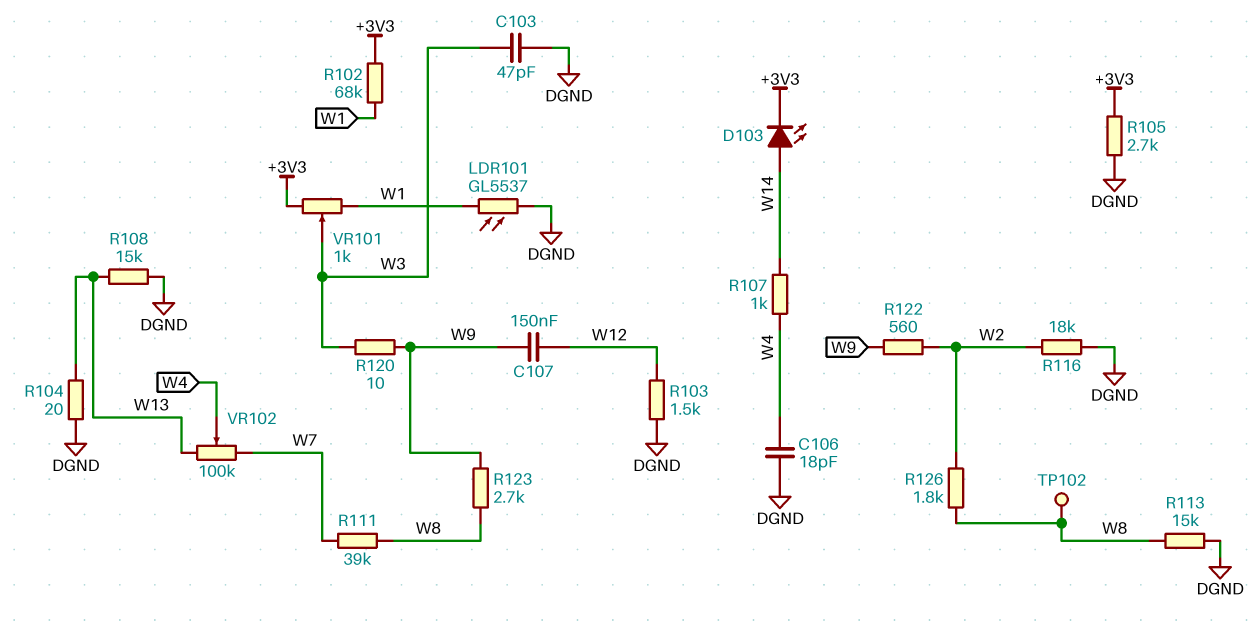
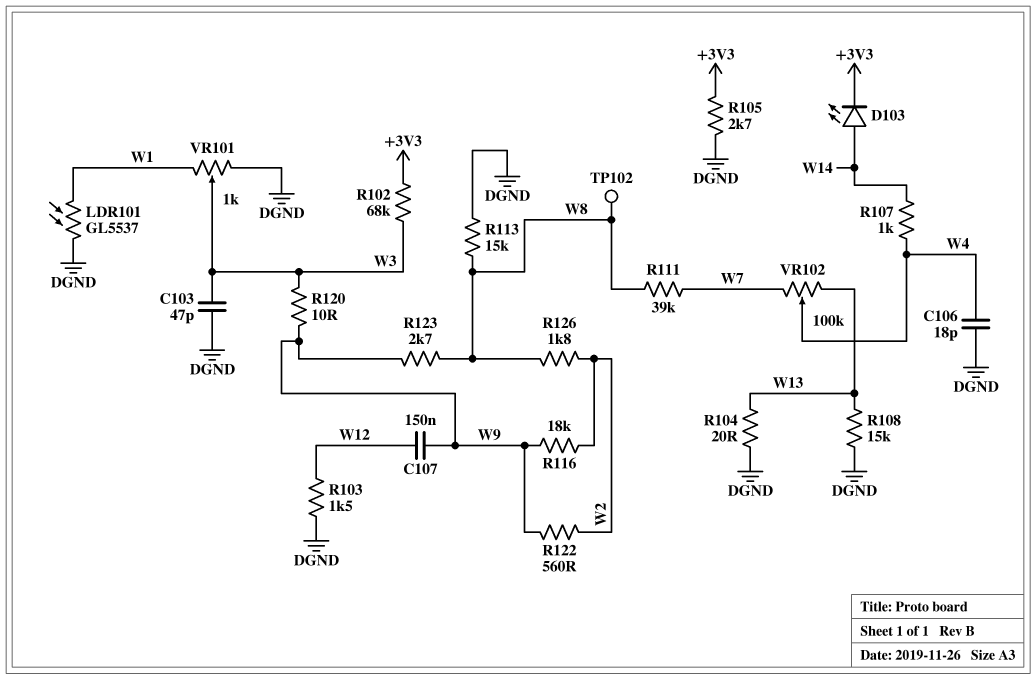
R102: 68k (+3V3, W1) -> 68k (+3V3, W3)
R116: 18k (DGND, W2) -> 18k (W2, W9)
VR101: 1k (+3V3, W1, wiper W3) -> 1k (DGND, W1, wiper W3)

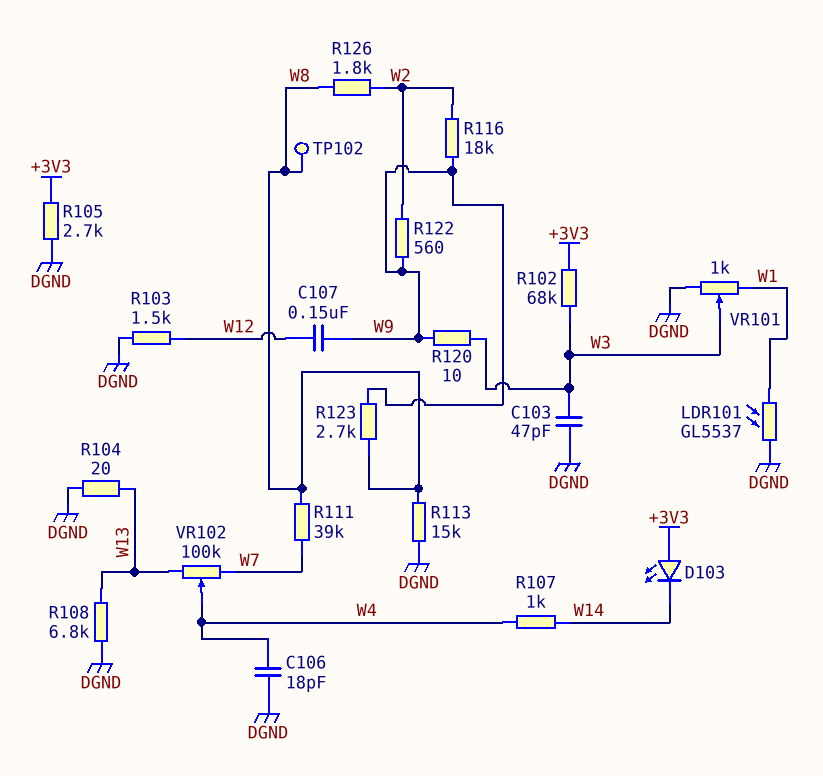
D103: LED (A W14, K +3V3) -> LED (A +3V3, K W14)
R108: 15k (DGND, W13) -> 6.8k (DGND, W13)

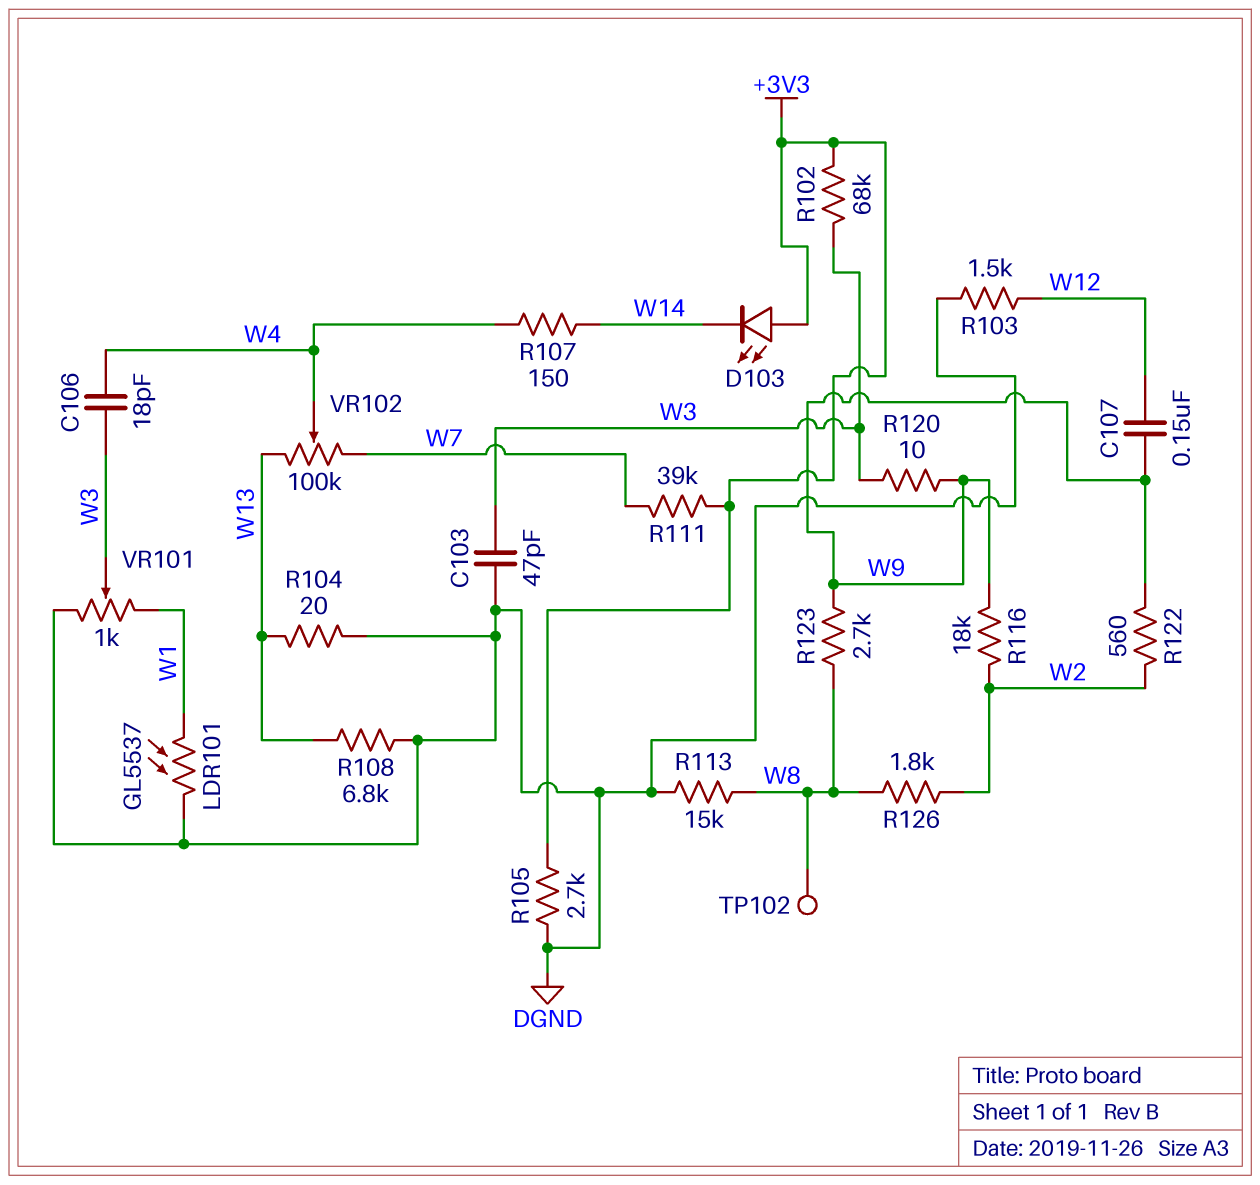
C106: 18pF (DGND, W4) -> 18pF (W3, W4)
R107: 1k (W4, W14) -> 150 (W4, W14)
R111: 39k (W7, W8) -> 39k (+3V3, W7)

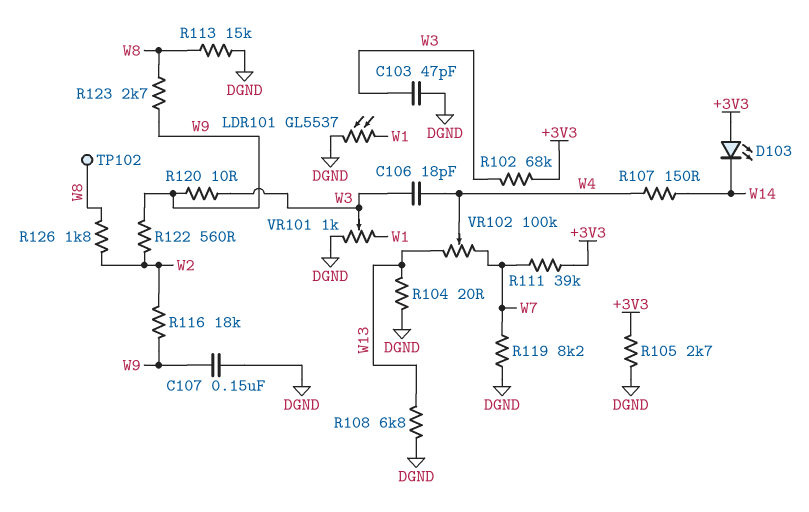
C107: 150nF (W9, W12) -> 150nF (DGND, W9)
R103: 1.5k (DGND, W12) -> none
R119: none -> 8.2k (DGND, W7)

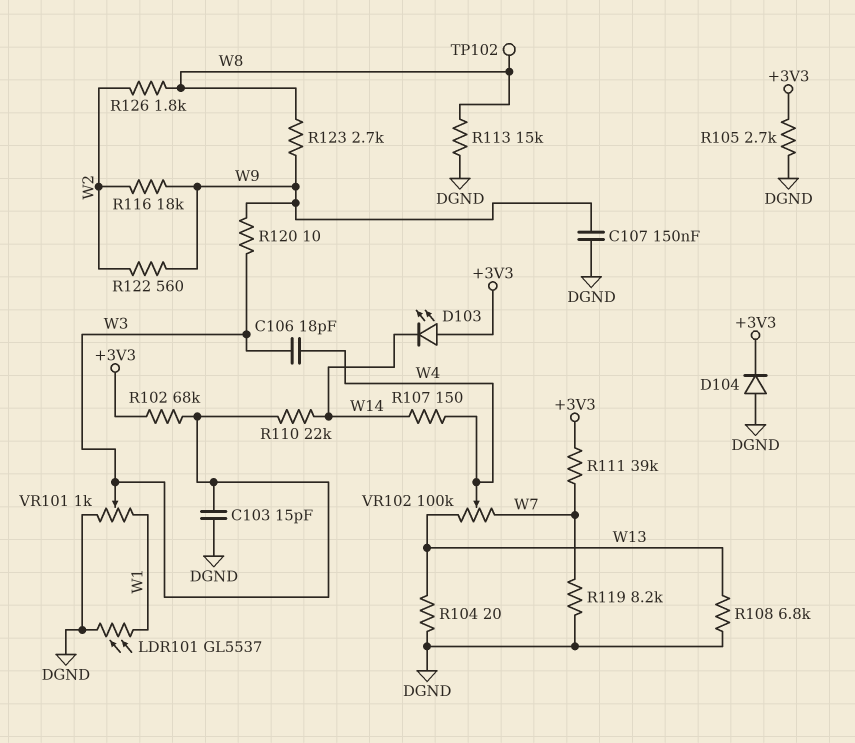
C103: 47pF (DGND, W3) -> 15pF (DGND, W3)
D104: none -> diode (A DGND, K +3V3)
R110: none -> 22k (W3, W14)

